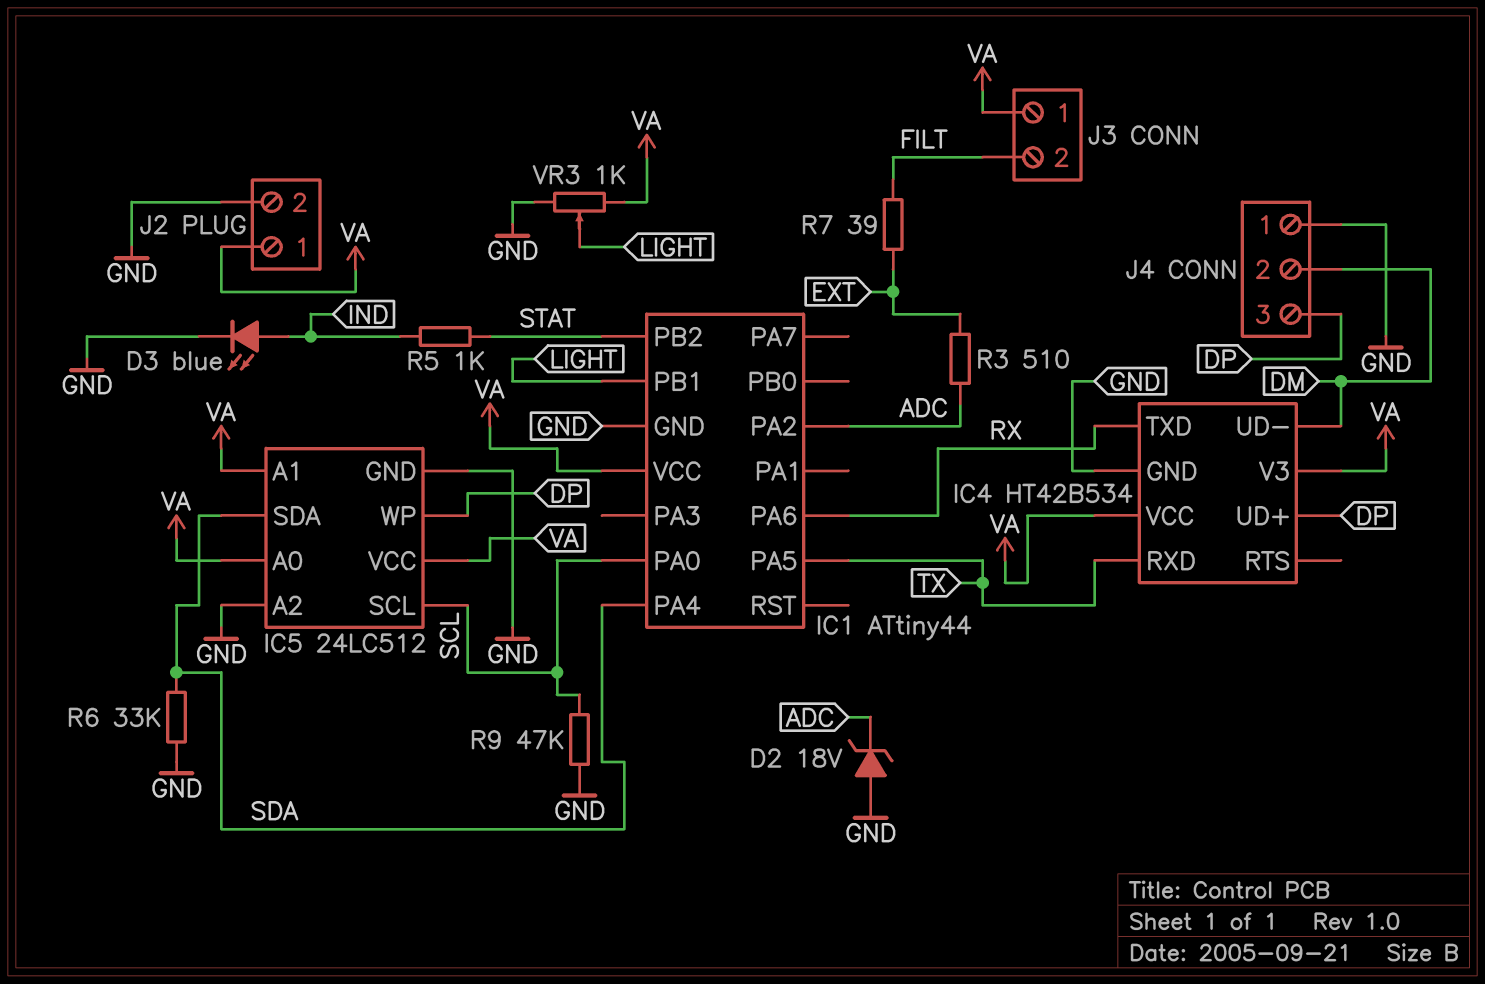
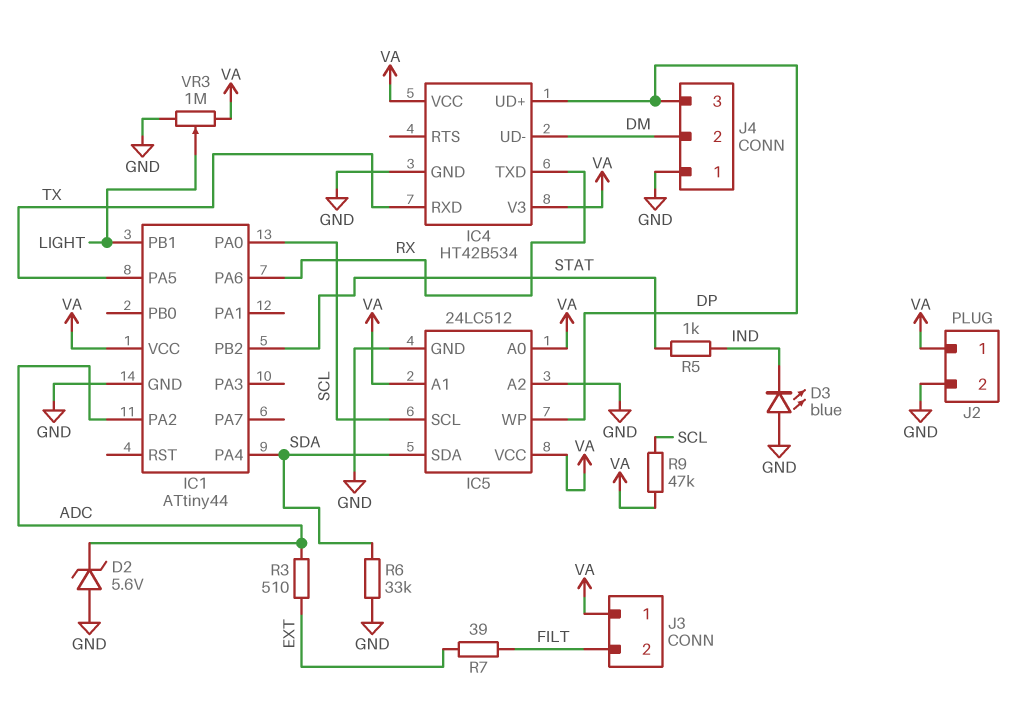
D2: zener 18V (A GND, K ADC) -> zener 5.6V (A GND, K ADC)
D3: LED blue (A IND, K GND) -> LED blue (A GND, K IND)
R9: 47k (GND, SCL) -> 47k (SCL, VA)
VR3: 1k (GND, VA, wiper LIGHT) -> 1M (GND, VA, wiper LIGHT)

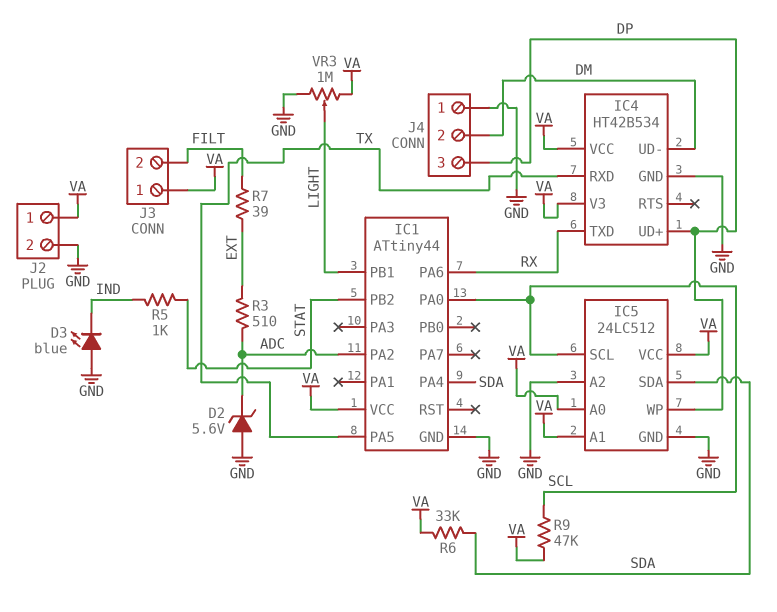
R6: 33k (GND, SDA) -> 33k (SDA, VA)

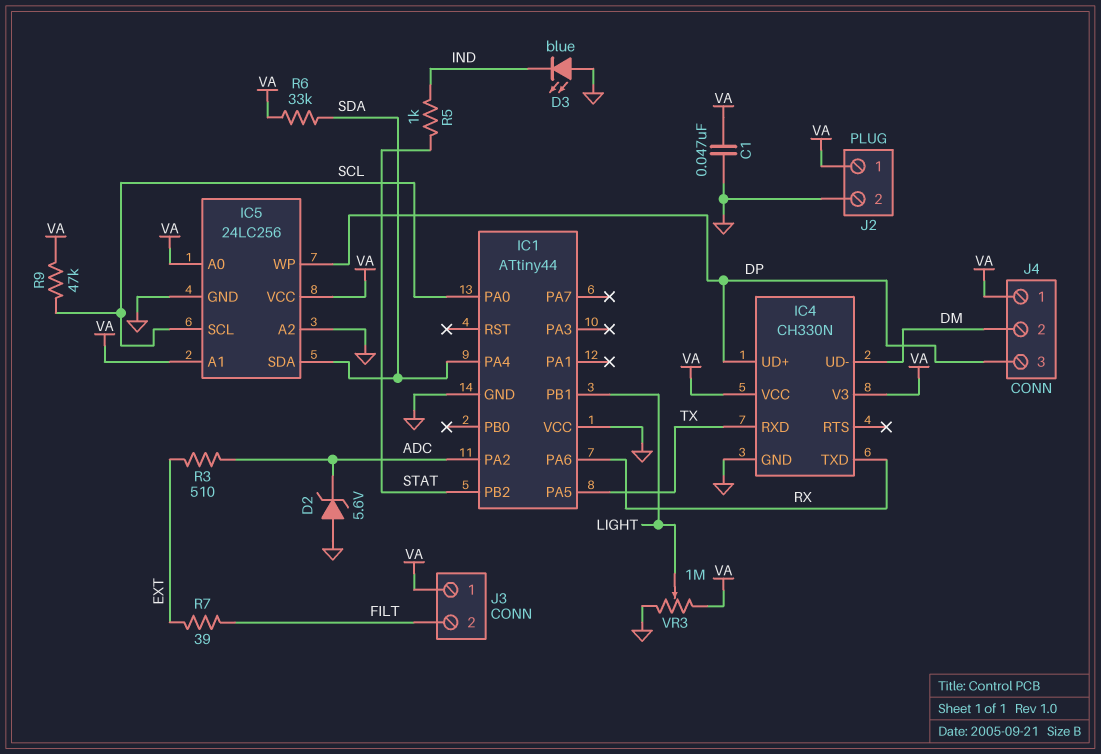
C1: none -> 47nF (GND, VA)
IC1 pin VCC: VA -> GND
IC4: HT42B534 -> CH330N
IC5: 24LC512 -> 24LC256
J4 pin 1: GND -> VA

